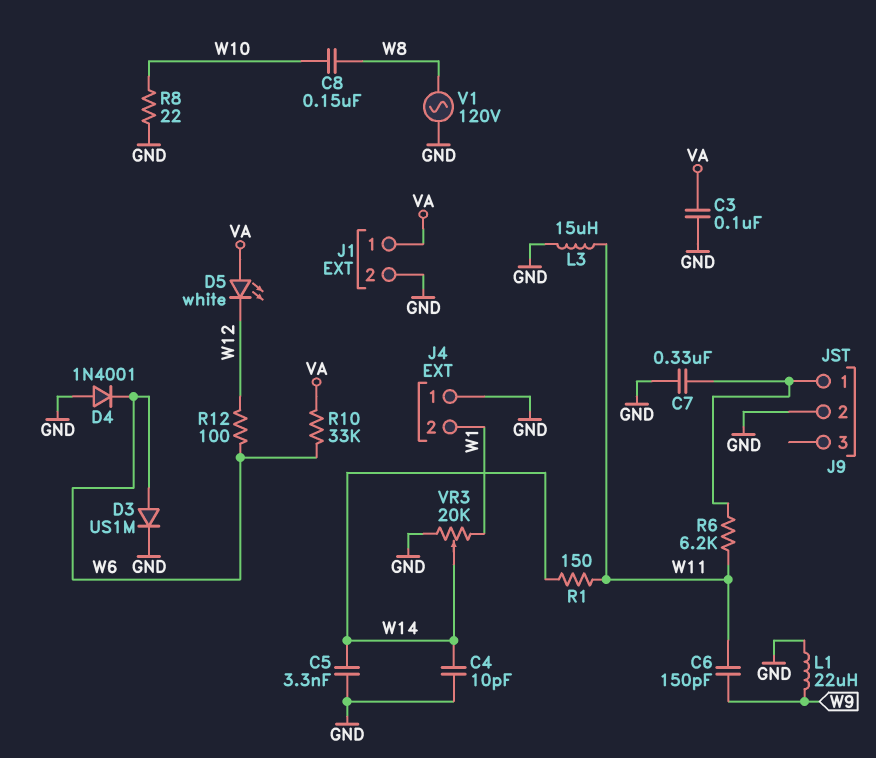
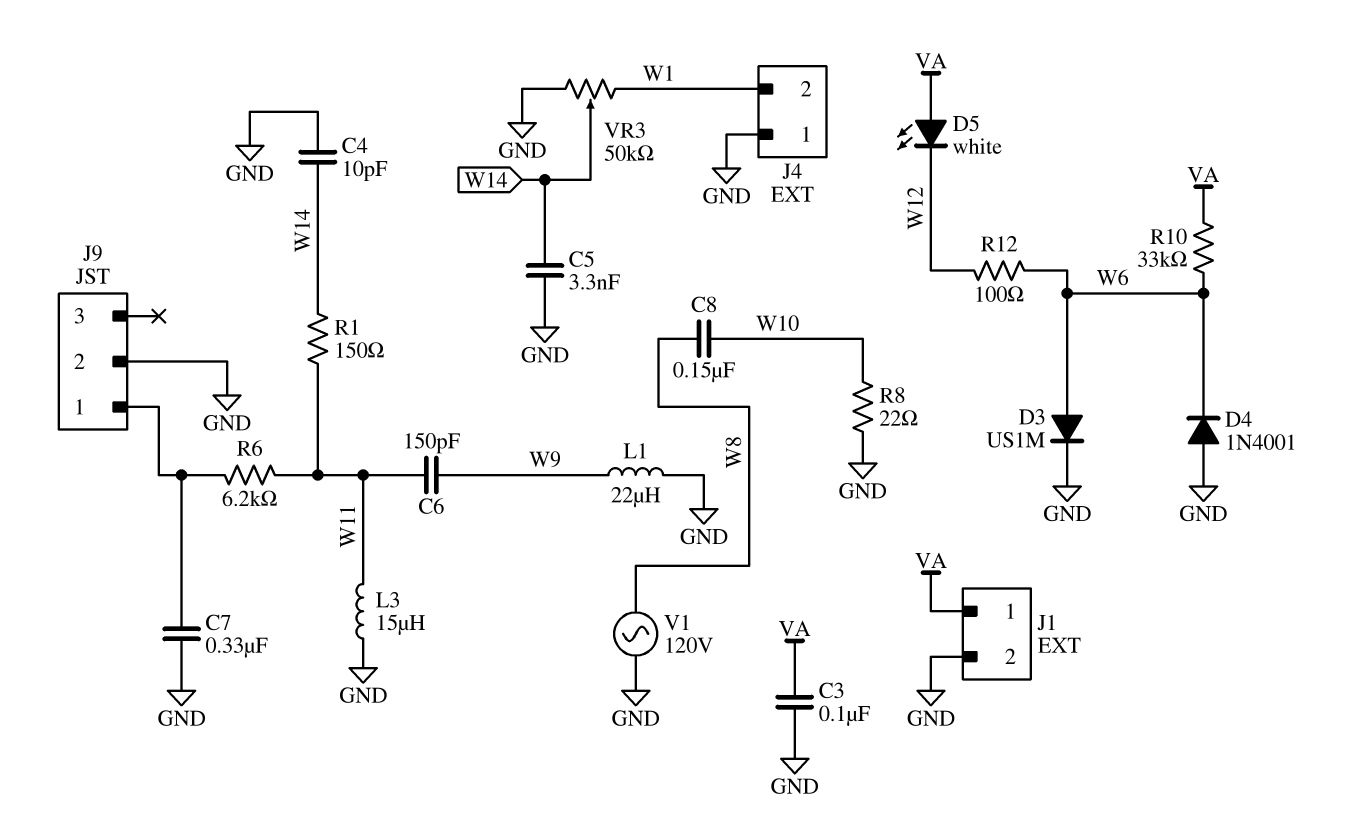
VR3: 20k (GND, W1, wiper W14) -> 50k (GND, W1, wiper W14)

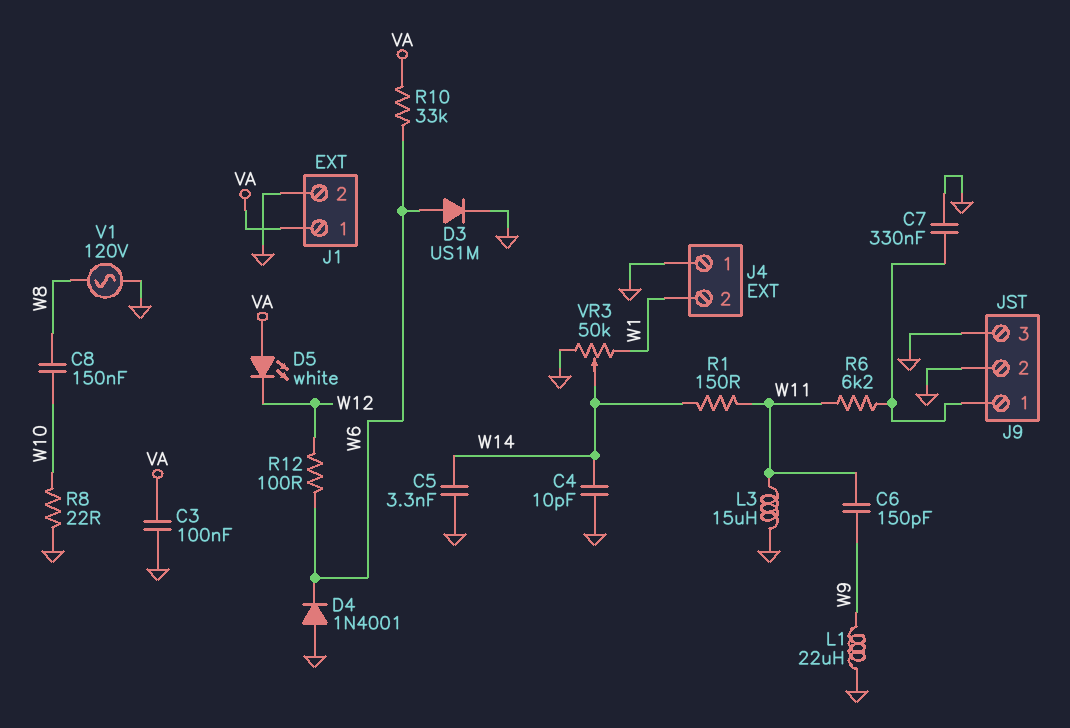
J9 pin 3: none -> GND

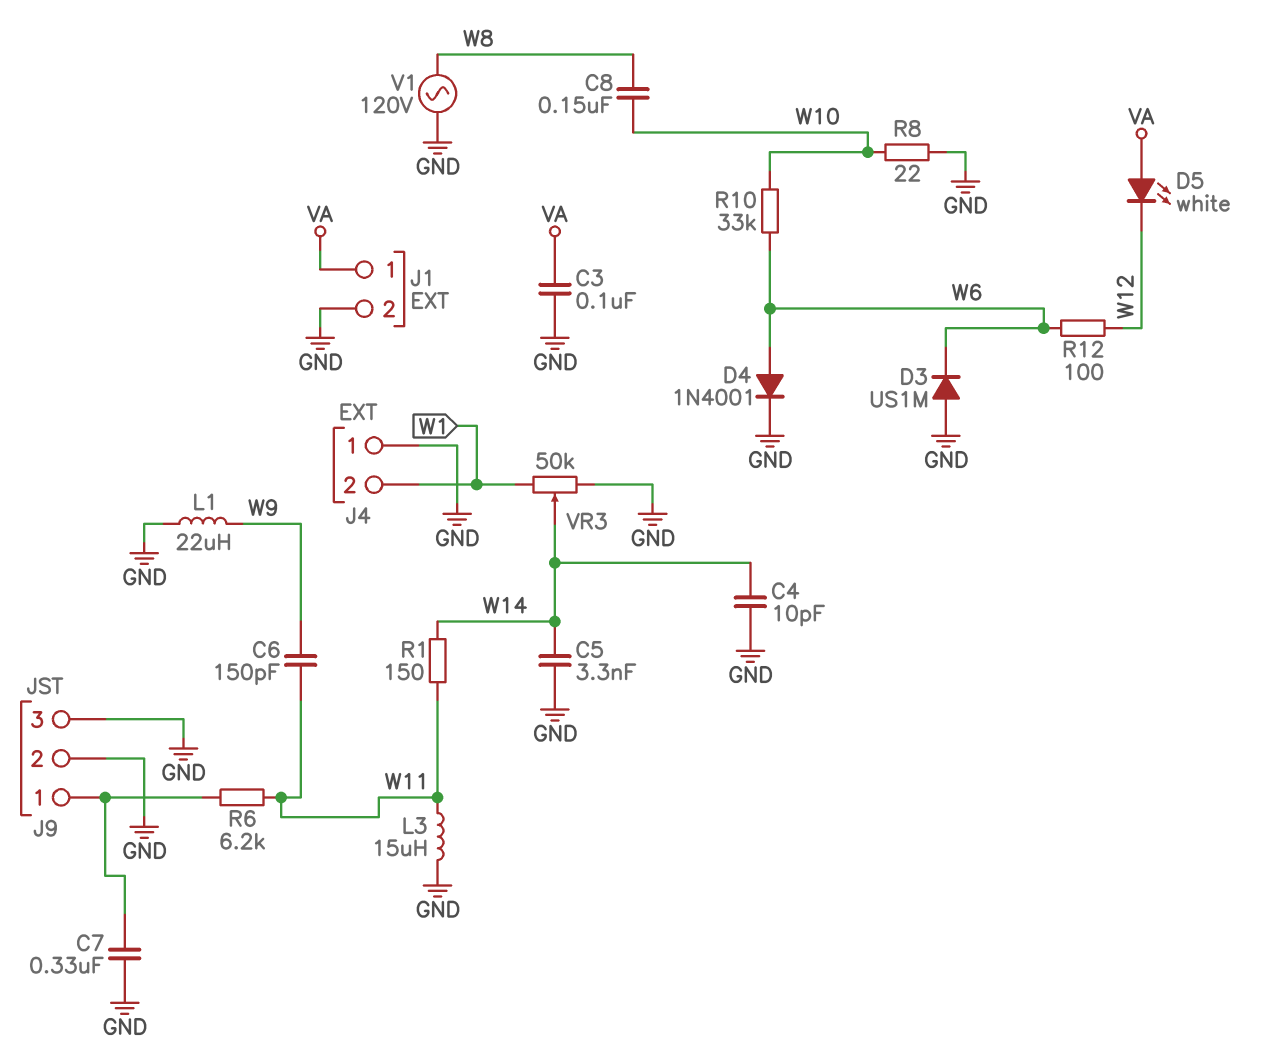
D3: diode US1M (A W6, K GND) -> diode US1M (A GND, K W6)
D4: diode 1N4001 (A GND, K W6) -> diode 1N4001 (A W6, K GND)
R10: 33k (VA, W6) -> 33k (W6, W10)

